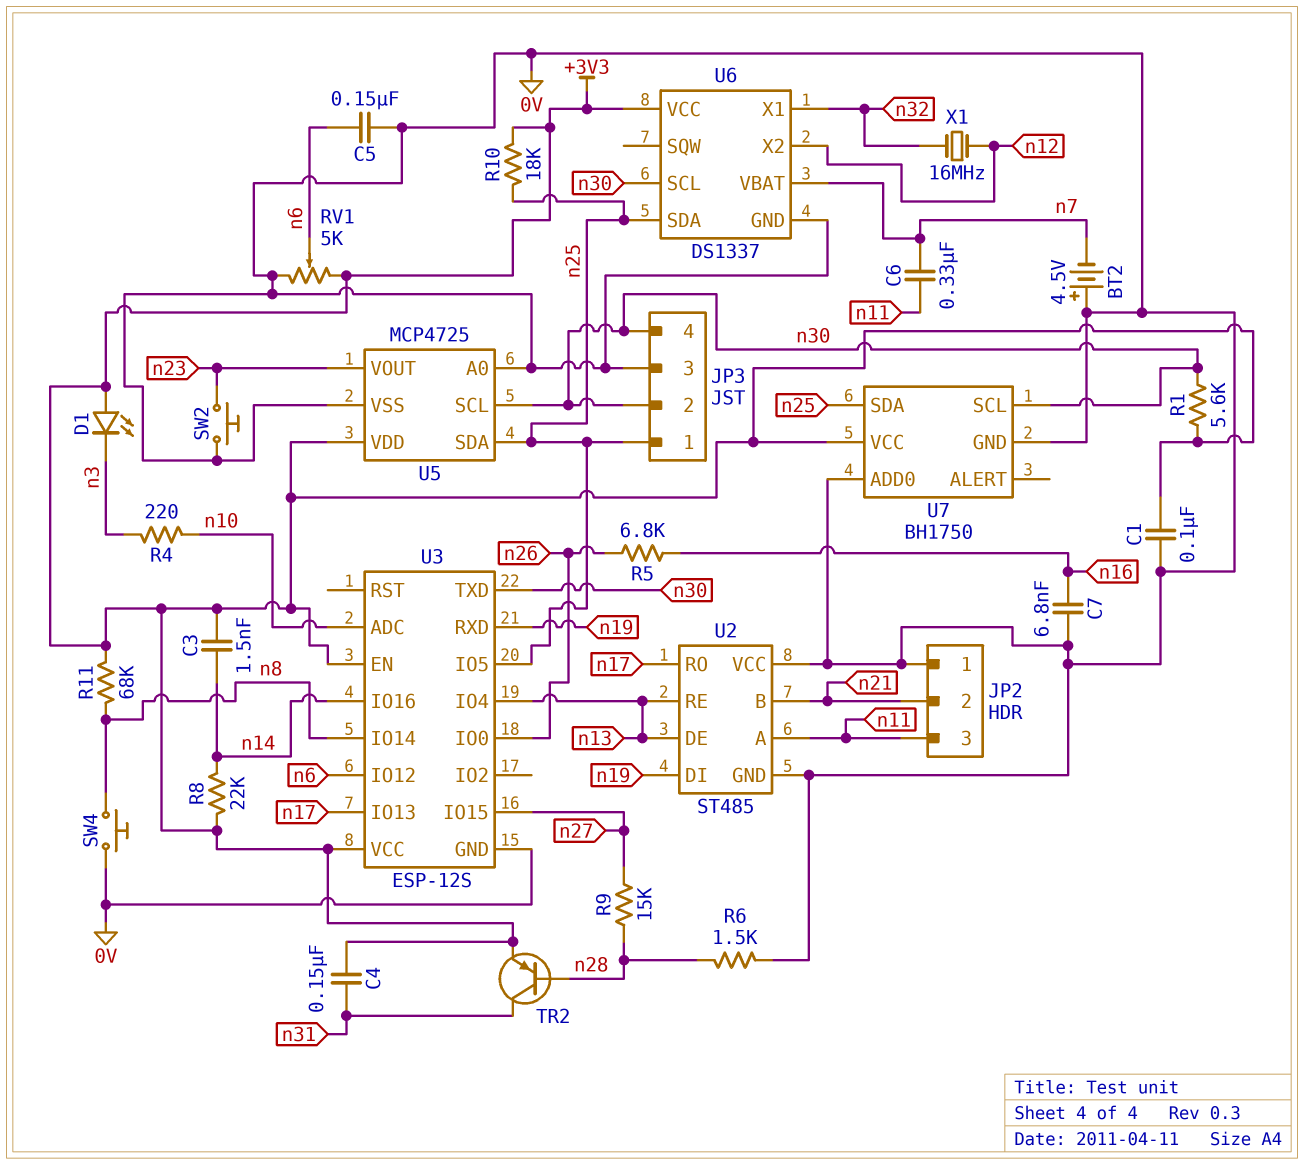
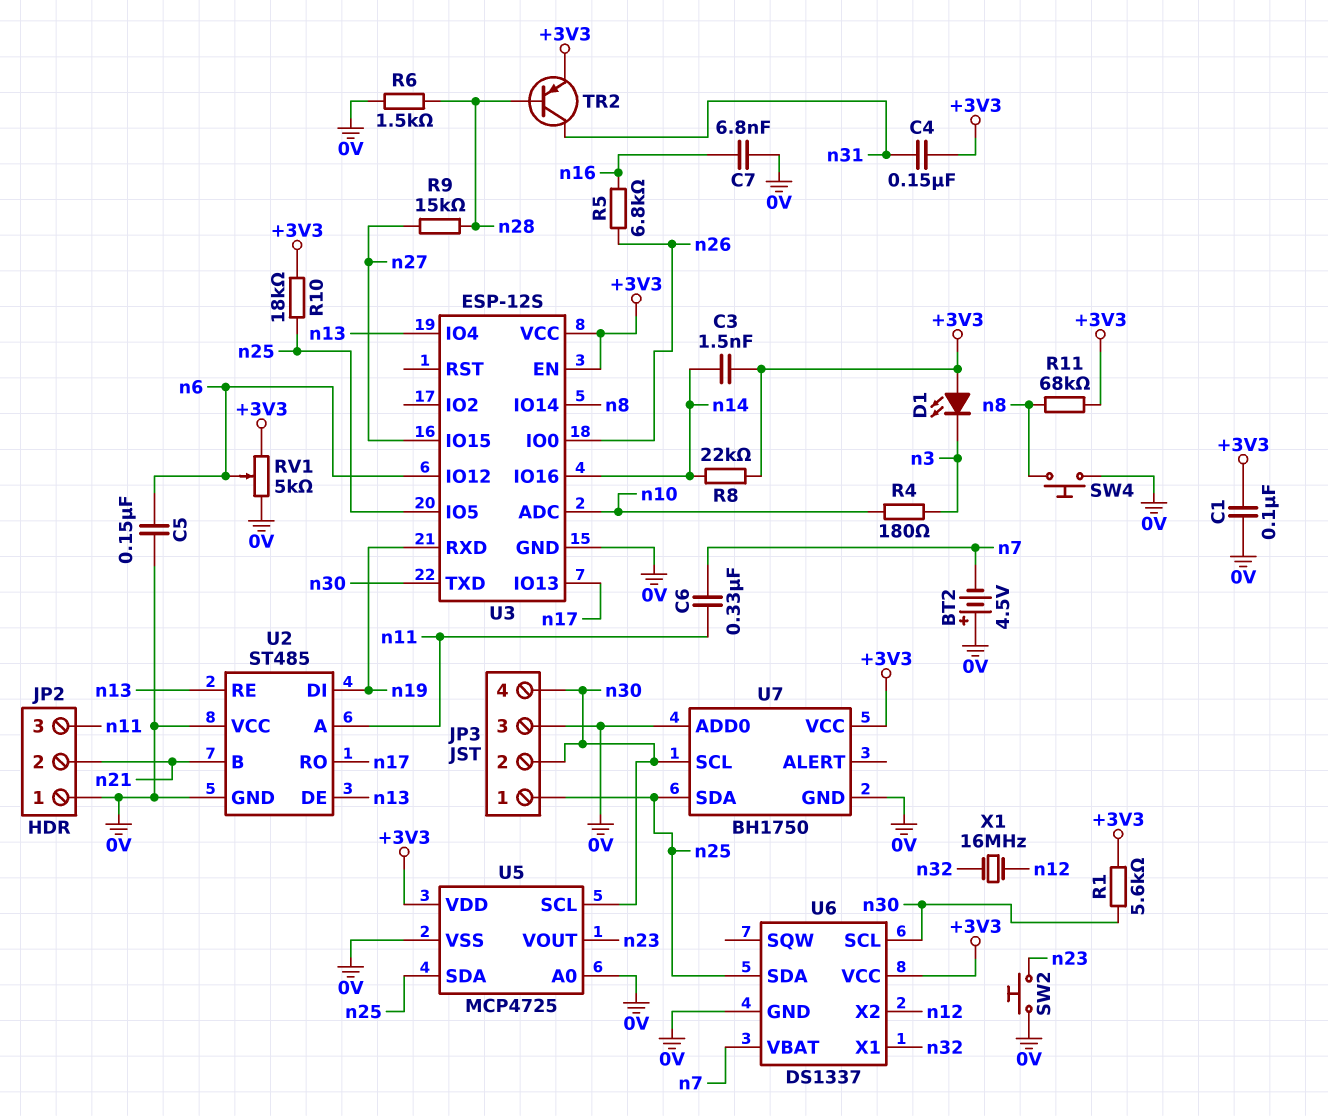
R4: 220 (n3, n10) -> 180 (n3, n10)

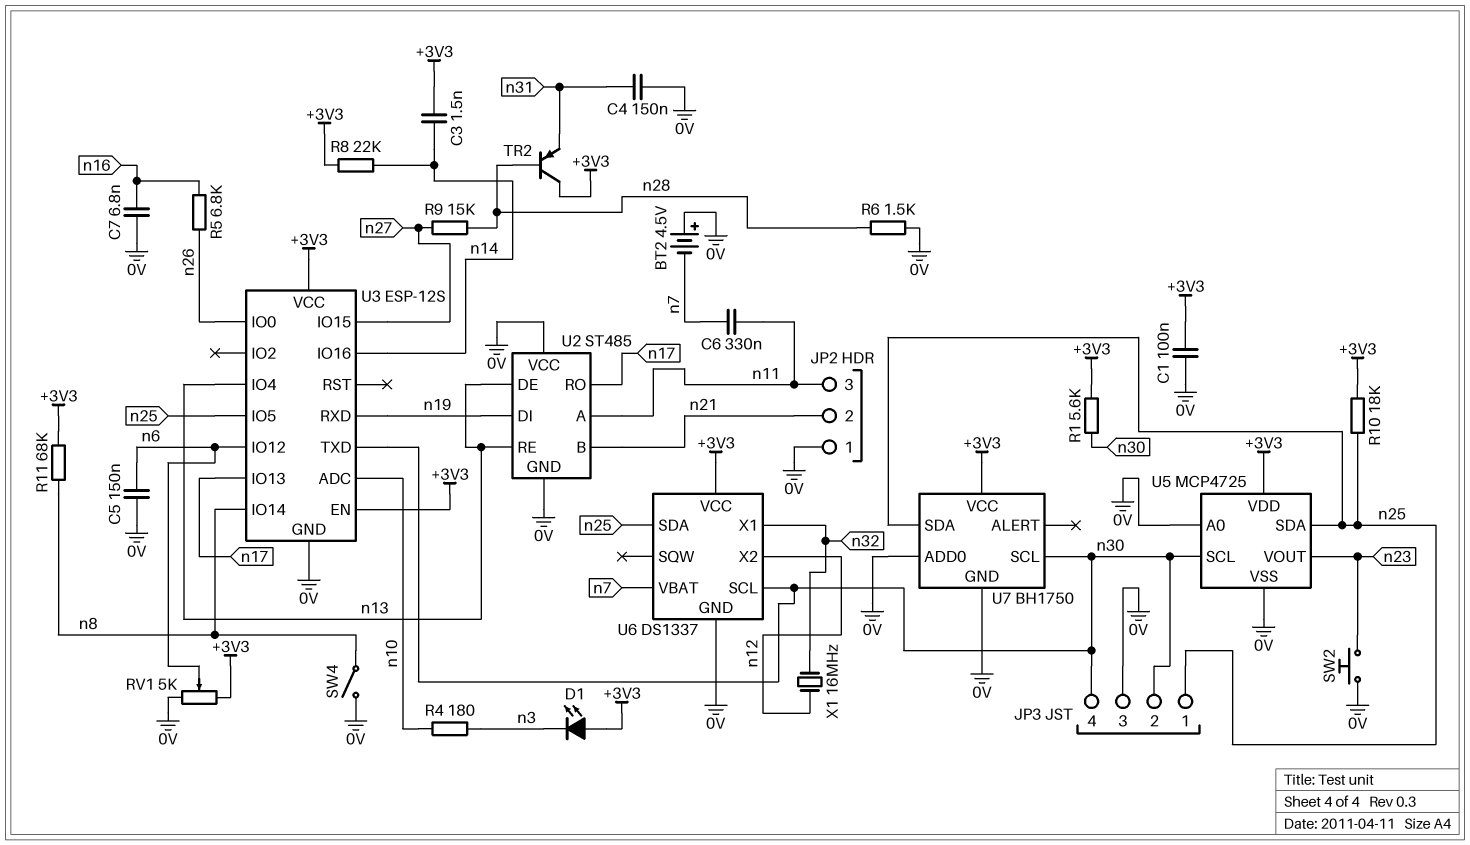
C4: 150nF (+3V3, n31) -> 150nF (0V, n31)
SW4: button (0V, n8) -> switch (0V, n8)
TR2: PNP (B n28, C n31, E +3V3) -> PNP (B n28, C +3V3, E n31)

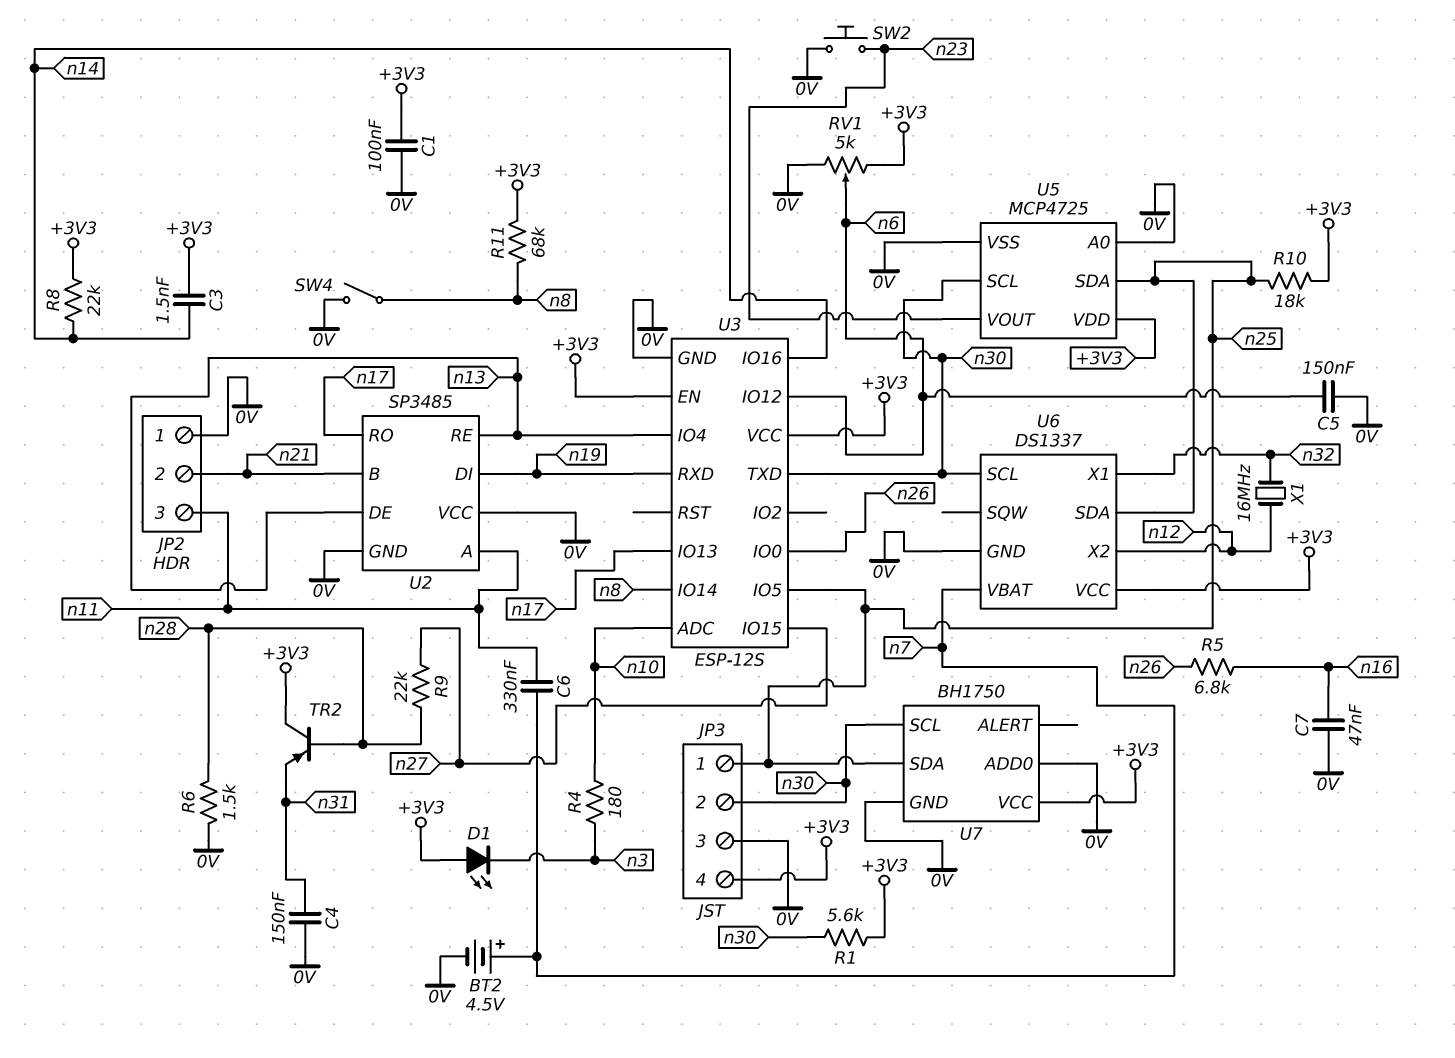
BT2: 4.5V (plus 0V, minus n7) -> 4.5V (plus n7, minus 0V)
C7: 6.8nF (0V, n16) -> 47nF (0V, n16)
JP3 pin 4: n30 -> +3V3
R9: 15k (n27, n28) -> 22k (n27, n28)
U2: ST485 -> SP3485

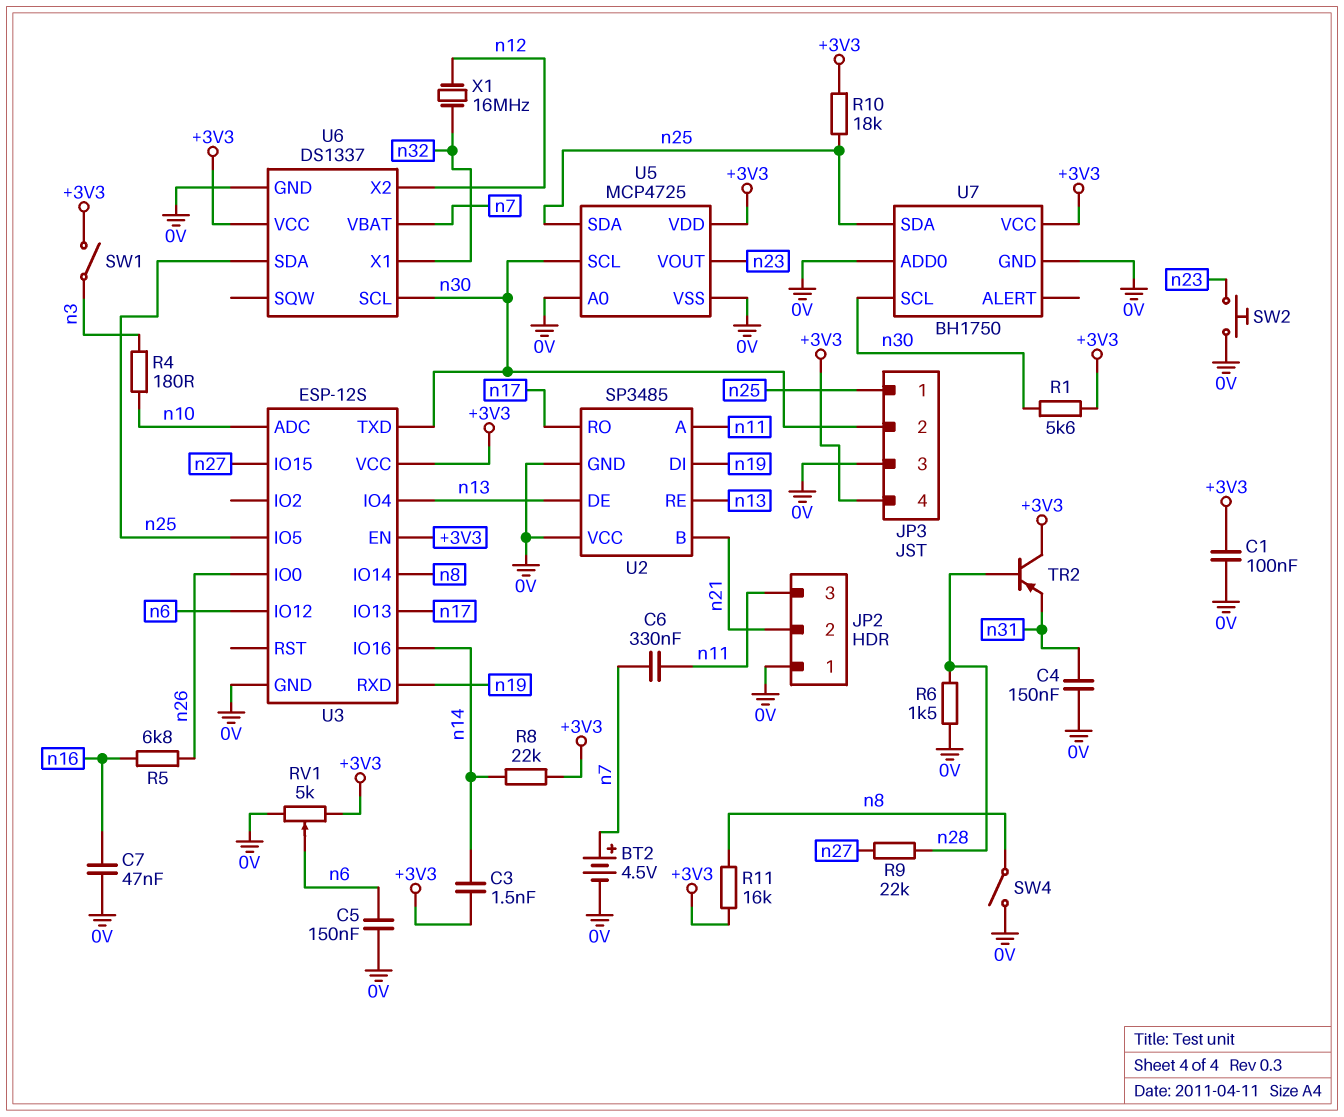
D1: LED (A +3V3, K n3) -> none
R11: 68k (+3V3, n8) -> 16k (+3V3, n8)
SW1: none -> switch (+3V3, n3)

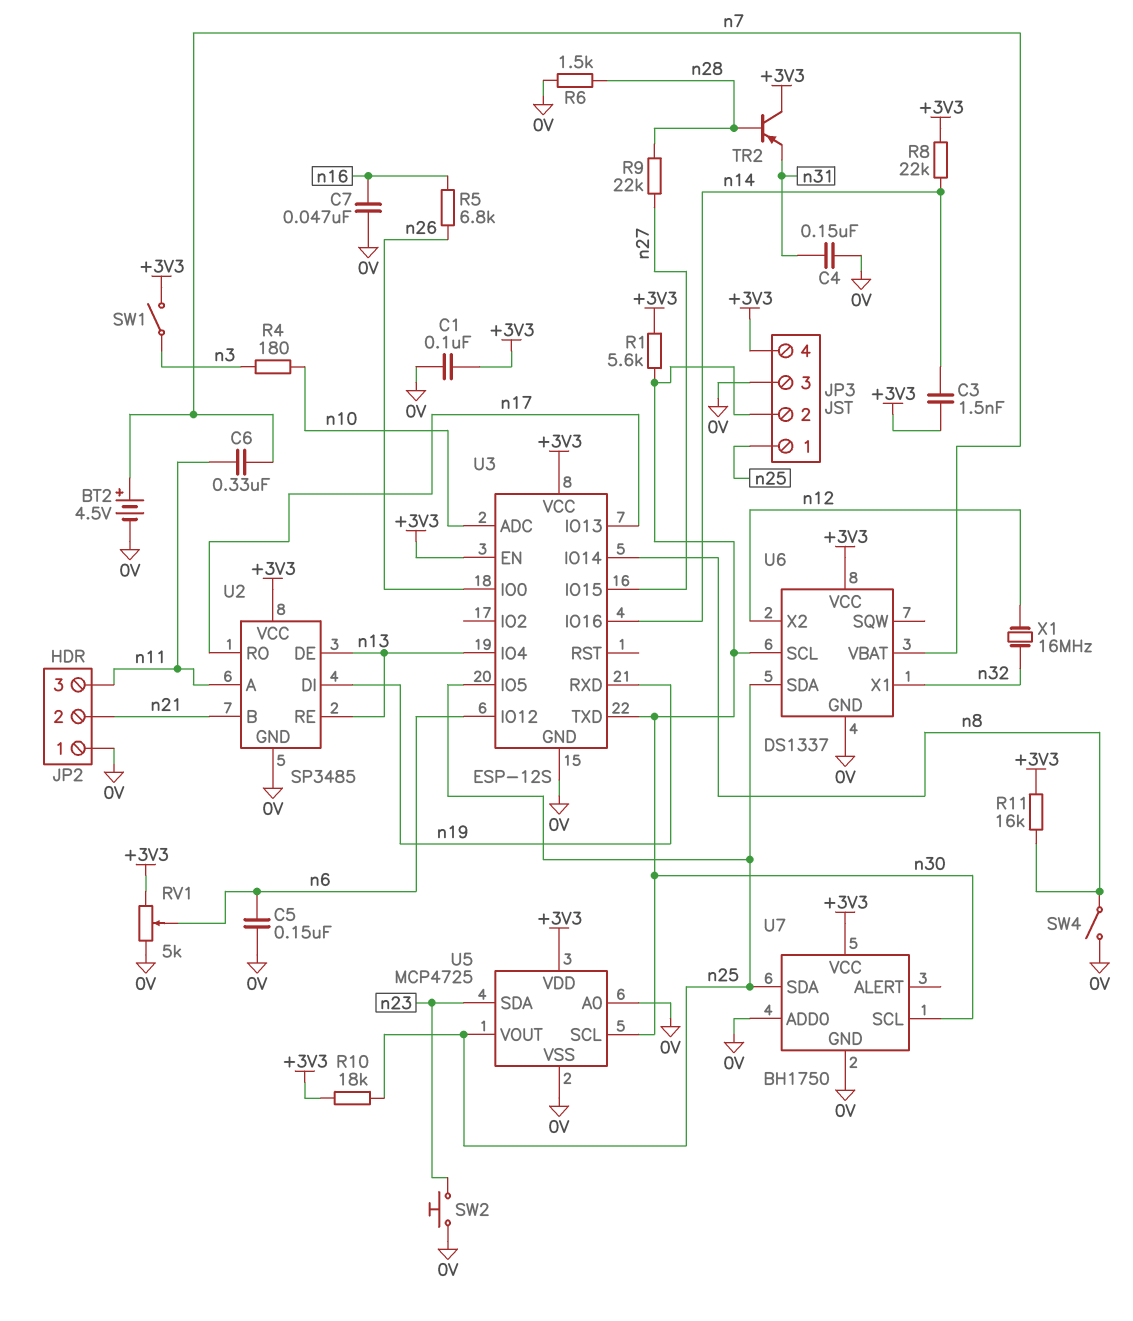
U2 pin VCC: 0V -> +3V3
U5 pin SDA: n25 -> n23
U5 pin VOUT: n23 -> n25

